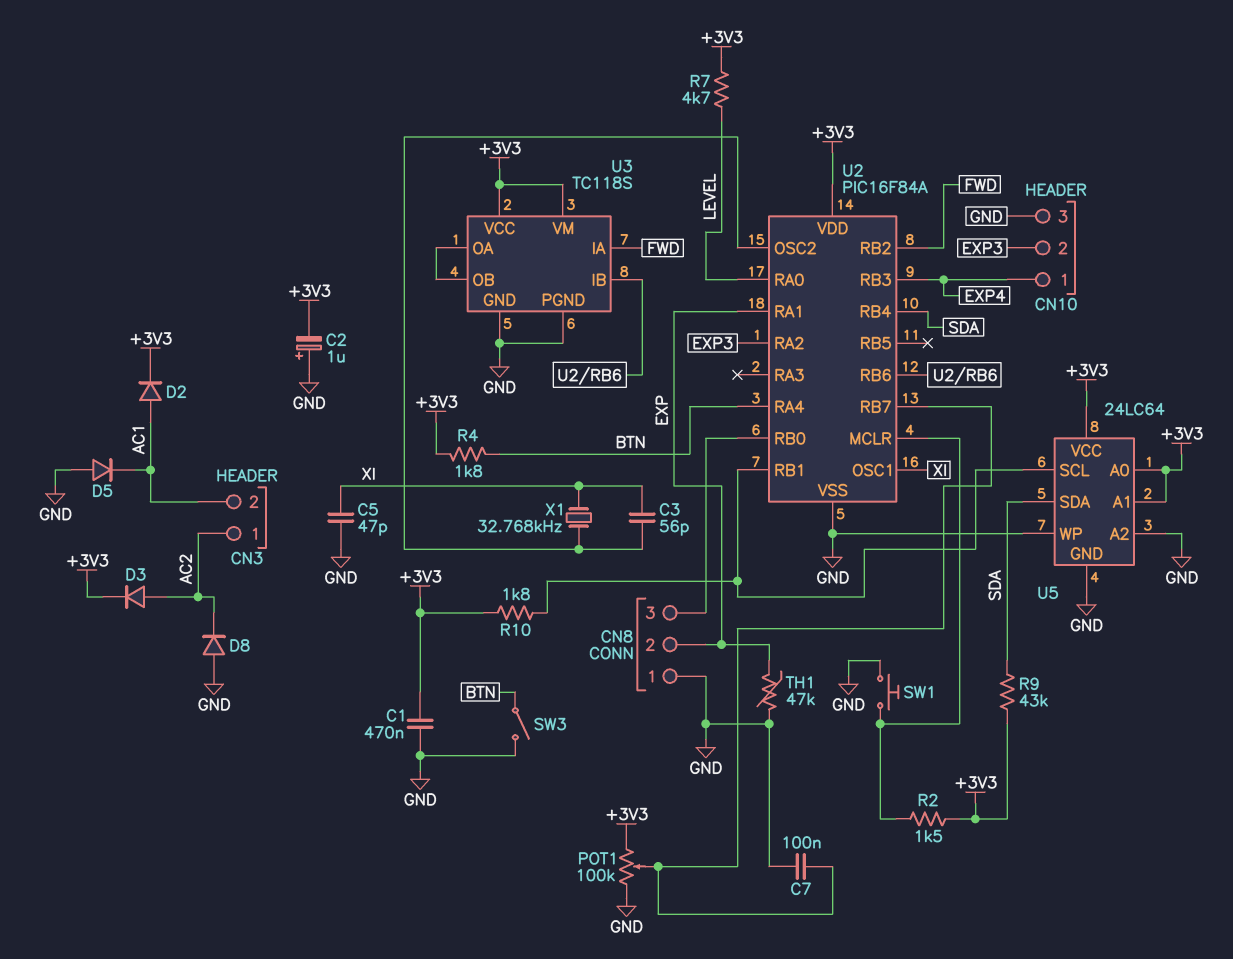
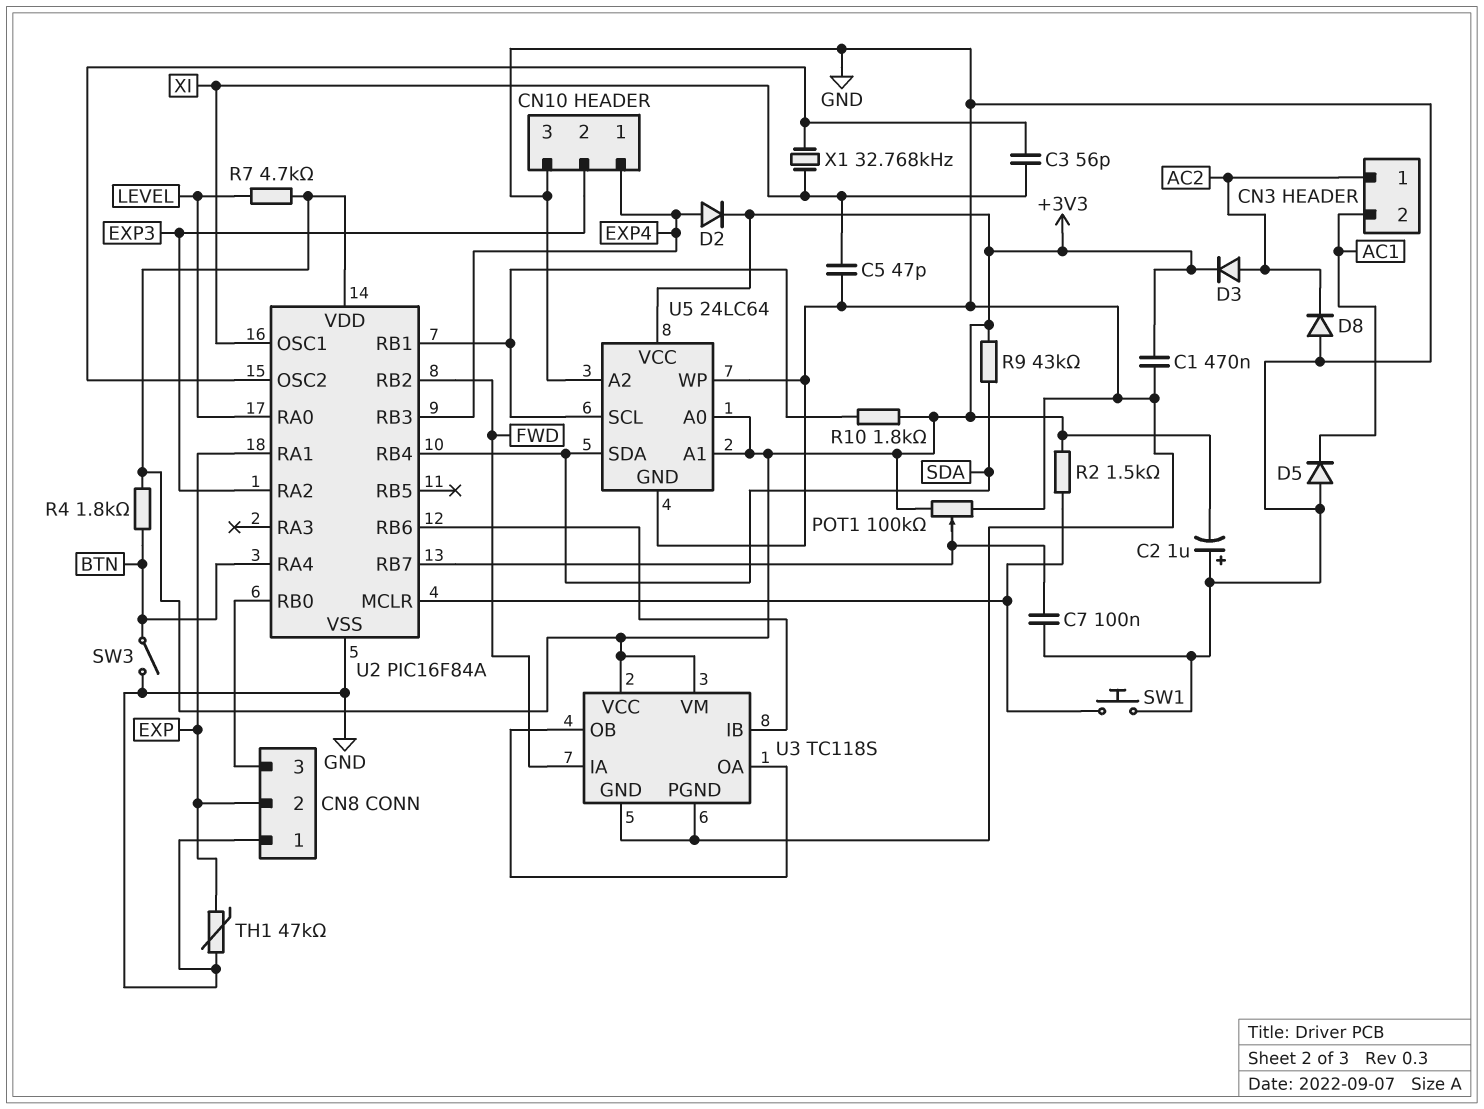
D2: diode (A AC1, K +3V3) -> diode (A EXP4, K +3V3)

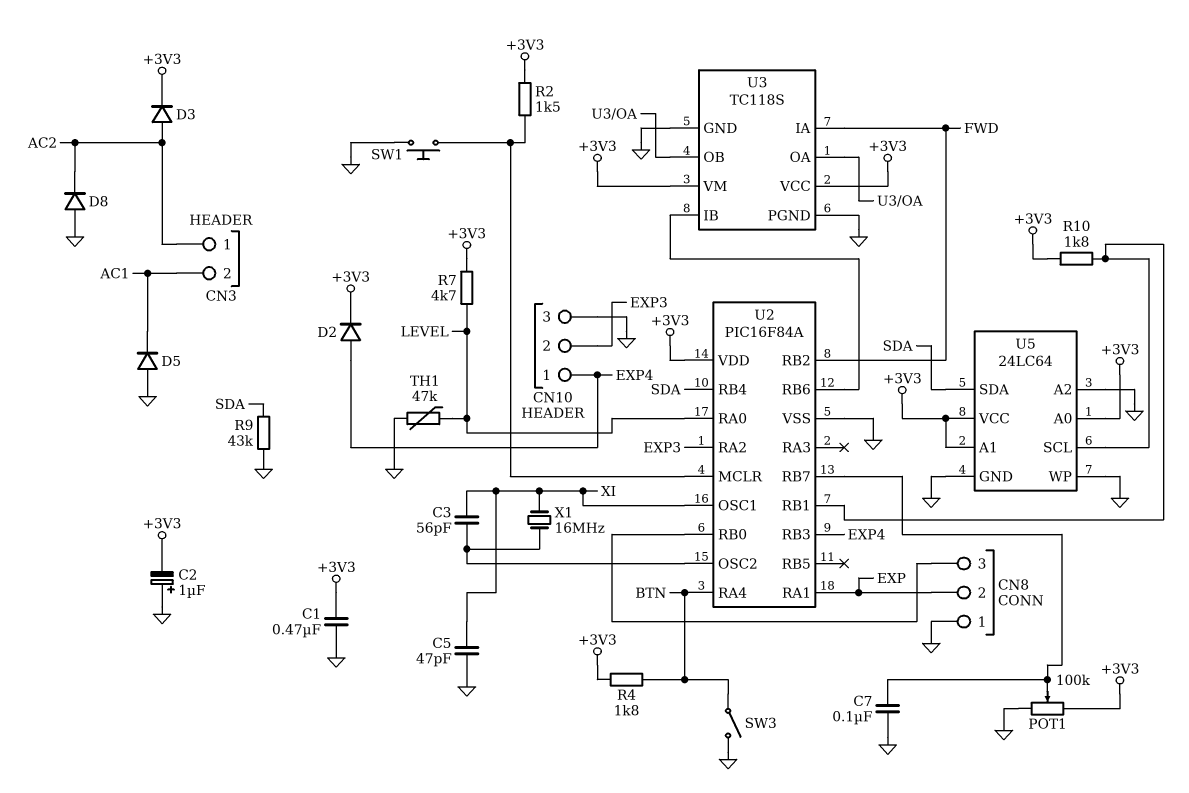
R9: 43k (+3V3, SDA) -> 43k (GND, SDA)
TH1: 47k (EXP, GND) -> 47k (GND, LEVEL)
X1: 32.768kHz (U2/OSC2, XI) -> 16MHz (U2/OSC2, XI)

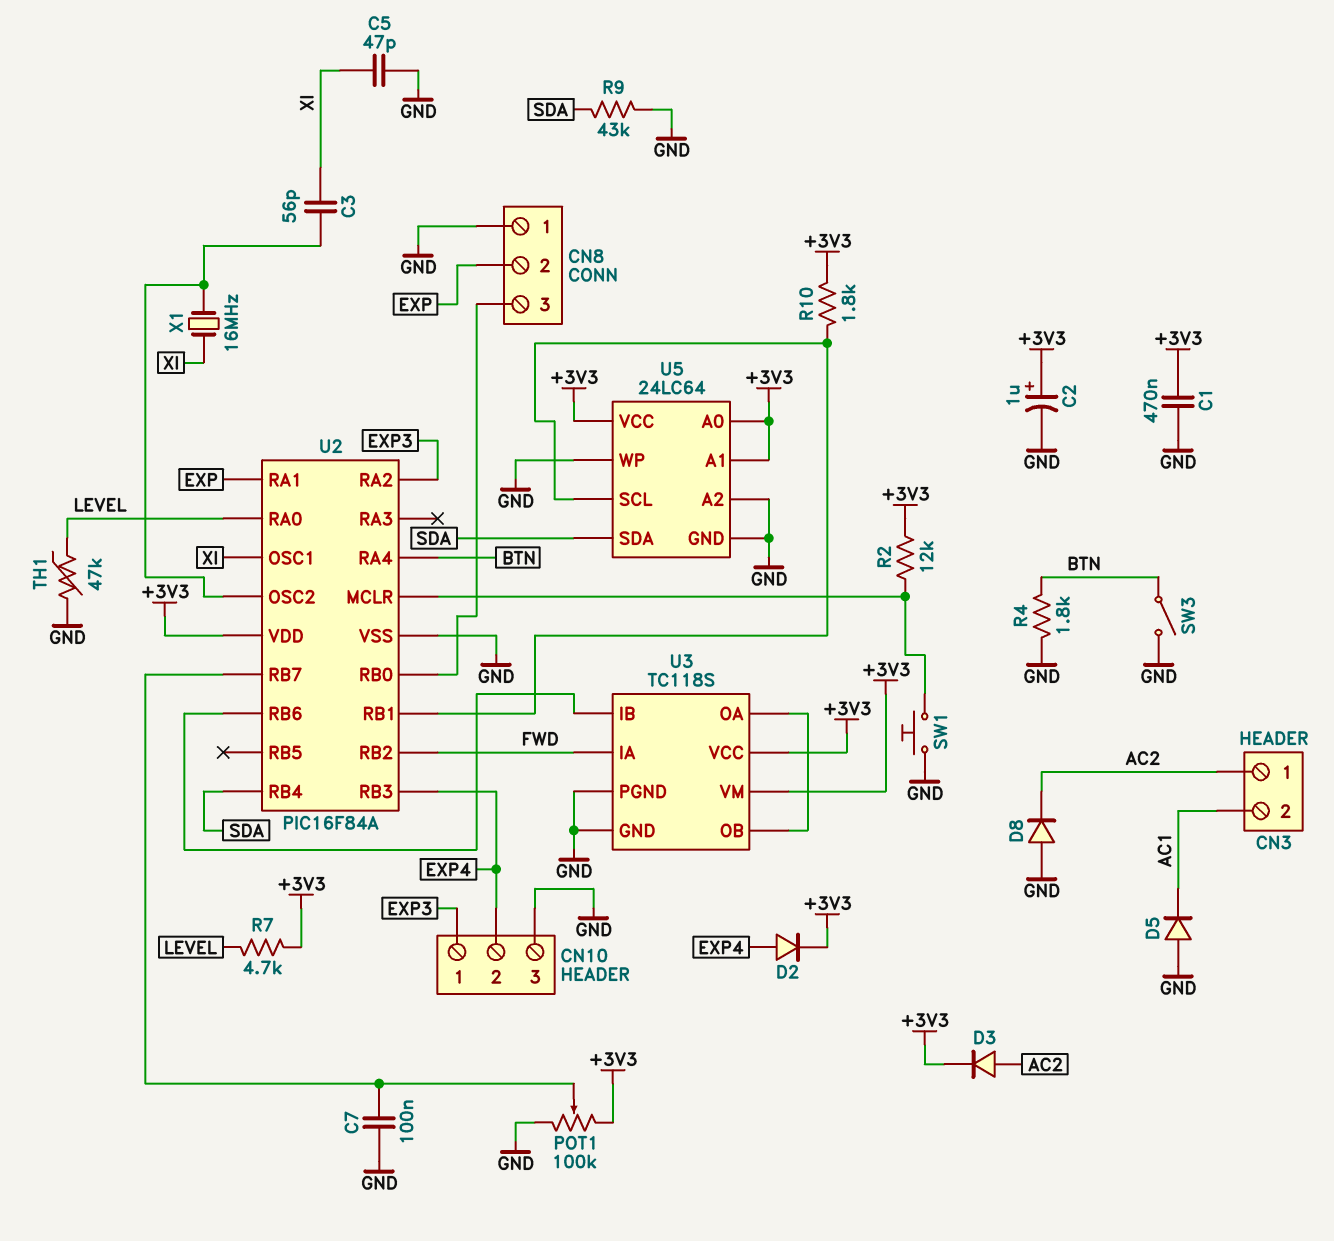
C2: 1uF (plus GND, minus +3V3) -> 1uF (plus +3V3, minus GND)
CN10 pin 1: EXP4 -> EXP3
CN10 pin 2: EXP3 -> EXP4
R2: 1.5k (+3V3, U2/MCLR) -> 12k (+3V3, U2/MCLR)
R4: 1.8k (+3V3, BTN) -> 1.8k (BTN, GND)

